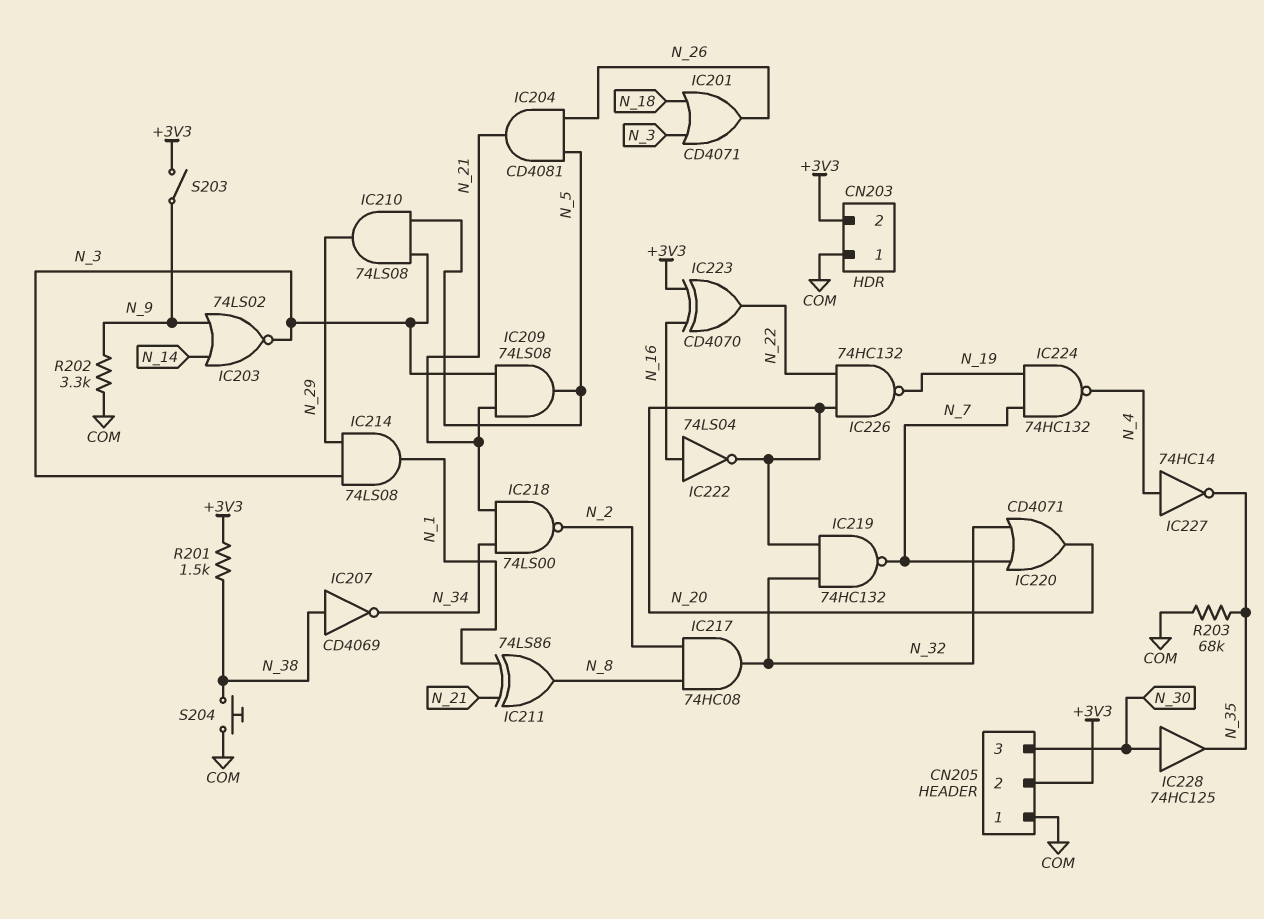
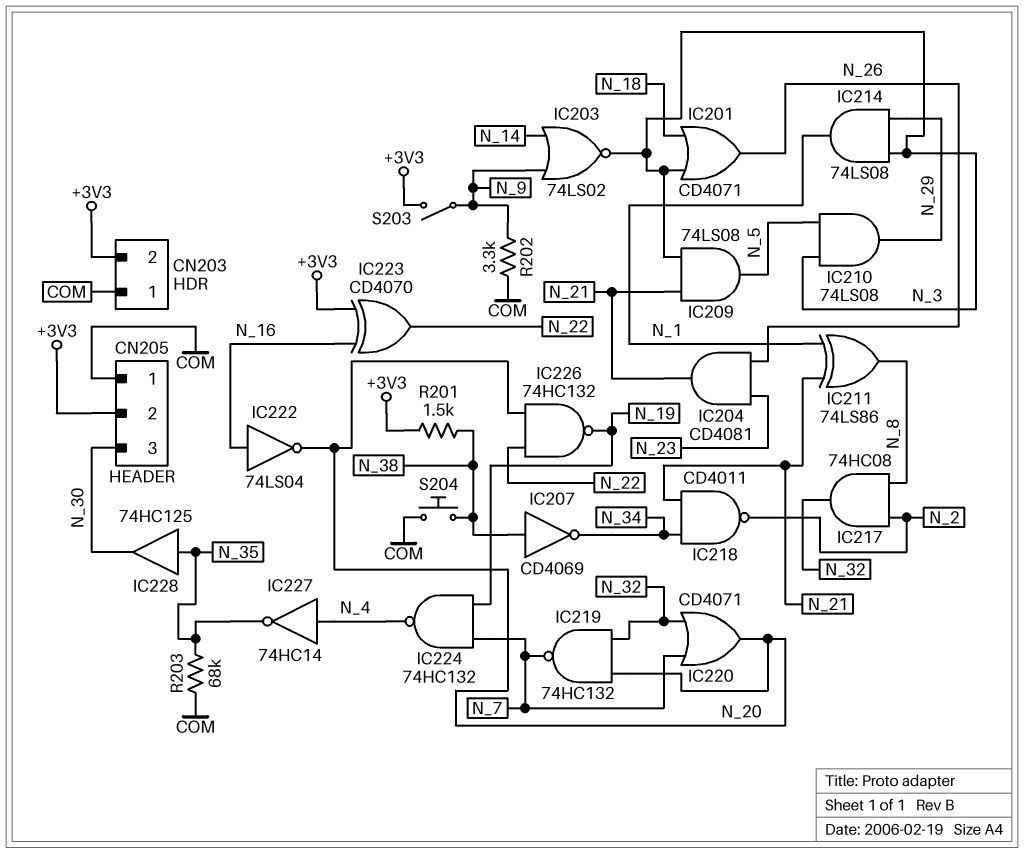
IC204: AND CD4081 (in N_5, in N_26, out N_21) -> AND CD4081 (in N_23, in N_26, out N_21)
IC218: NAND 74LS00 (in N_21, in N_34, out N_2) -> NAND CD4011 (in N_21, in N_34, out N_2)
IC228: buffer 74HC125 (in N_30, out N_35) -> buffer 74HC125 (in N_35, out N_30)

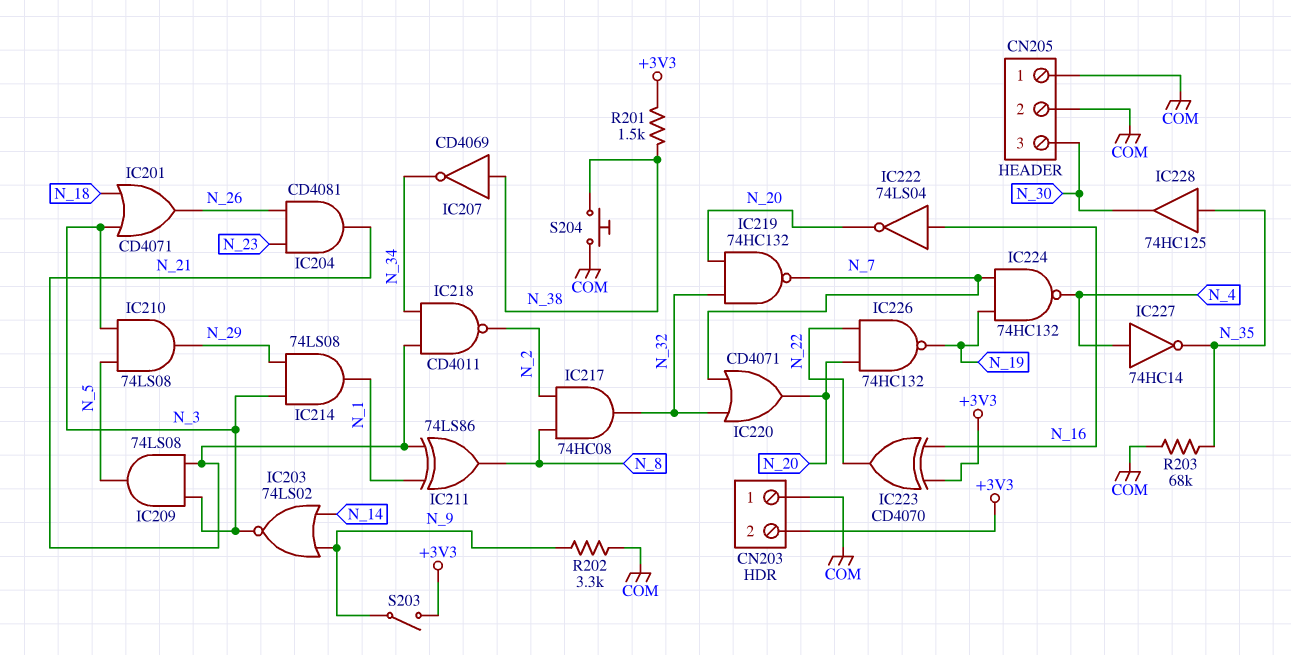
CN205 pin 2: +3V3 -> COM

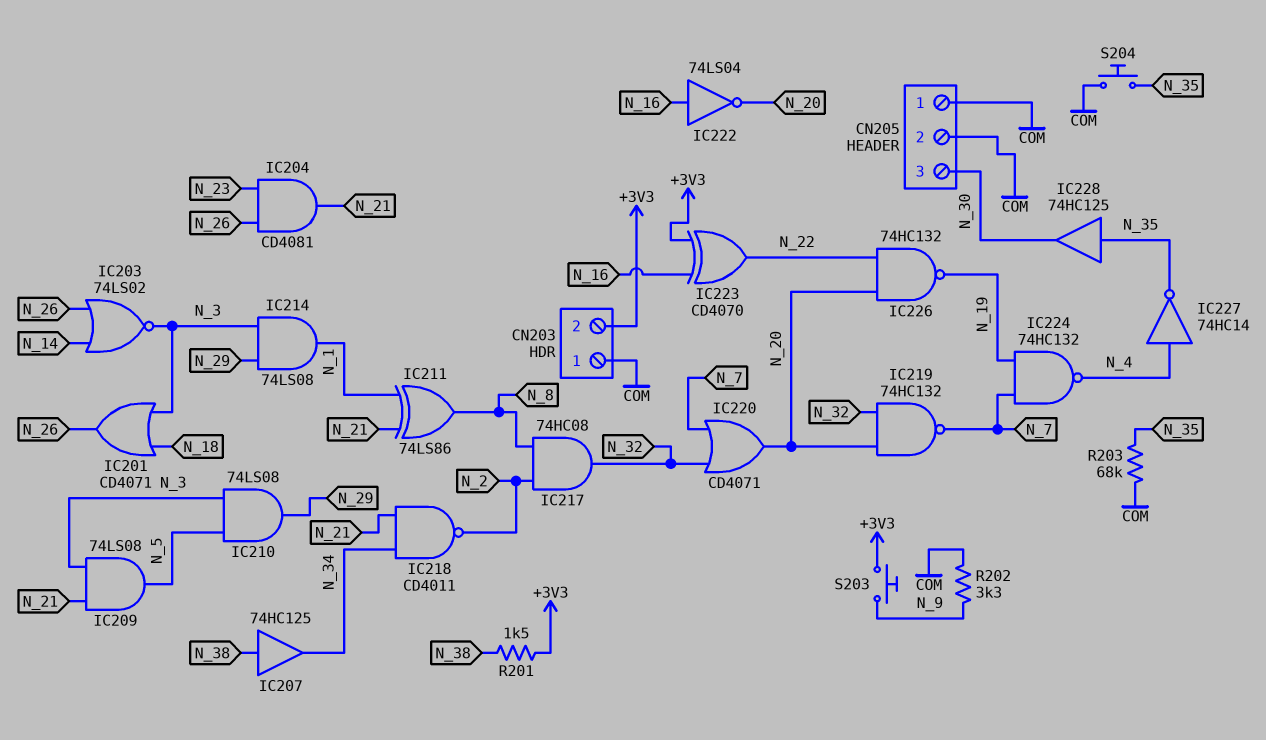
IC203: NOR 74LS02 (in N_9, in N_14, out N_3) -> NOR 74LS02 (in N_14, in N_26, out N_3)
IC207: NOT CD4069 (in N_38, out N_34) -> buffer 74HC125 (in N_38, out N_34)
S203: switch (+3V3, N_9) -> button (+3V3, N_9)
S204: button (COM, N_38) -> button (COM, N_35)

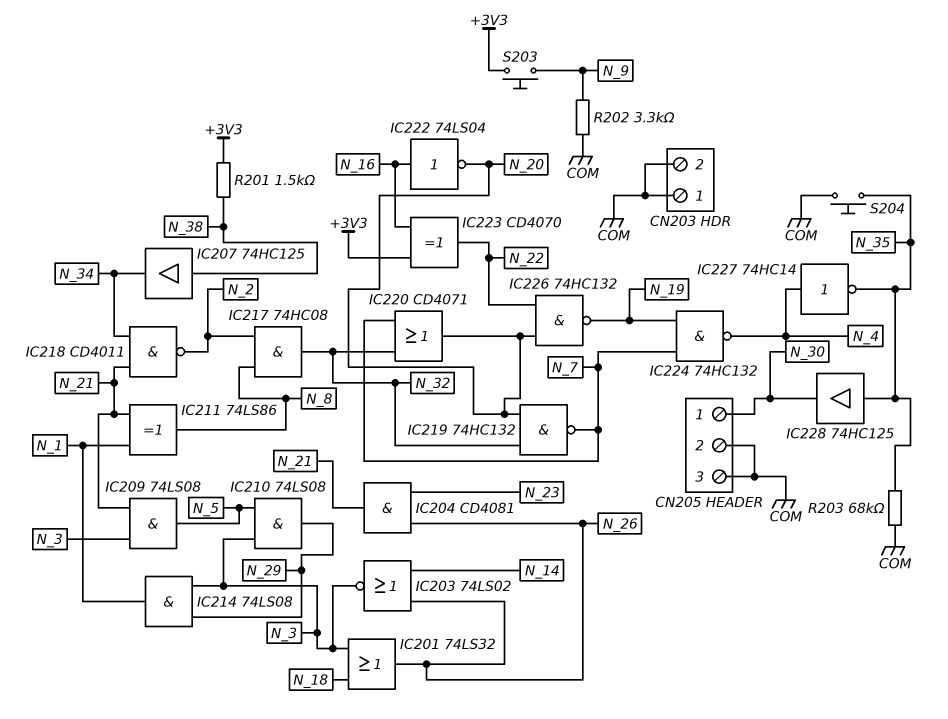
CN203 pin 2: +3V3 -> COM
CN205 pin 1: COM -> N_30
CN205 pin 3: N_30 -> COM
IC201: OR CD4071 (in N_3, in N_18, out N_26) -> OR 74LS32 (in N_3, in N_18, out N_26)

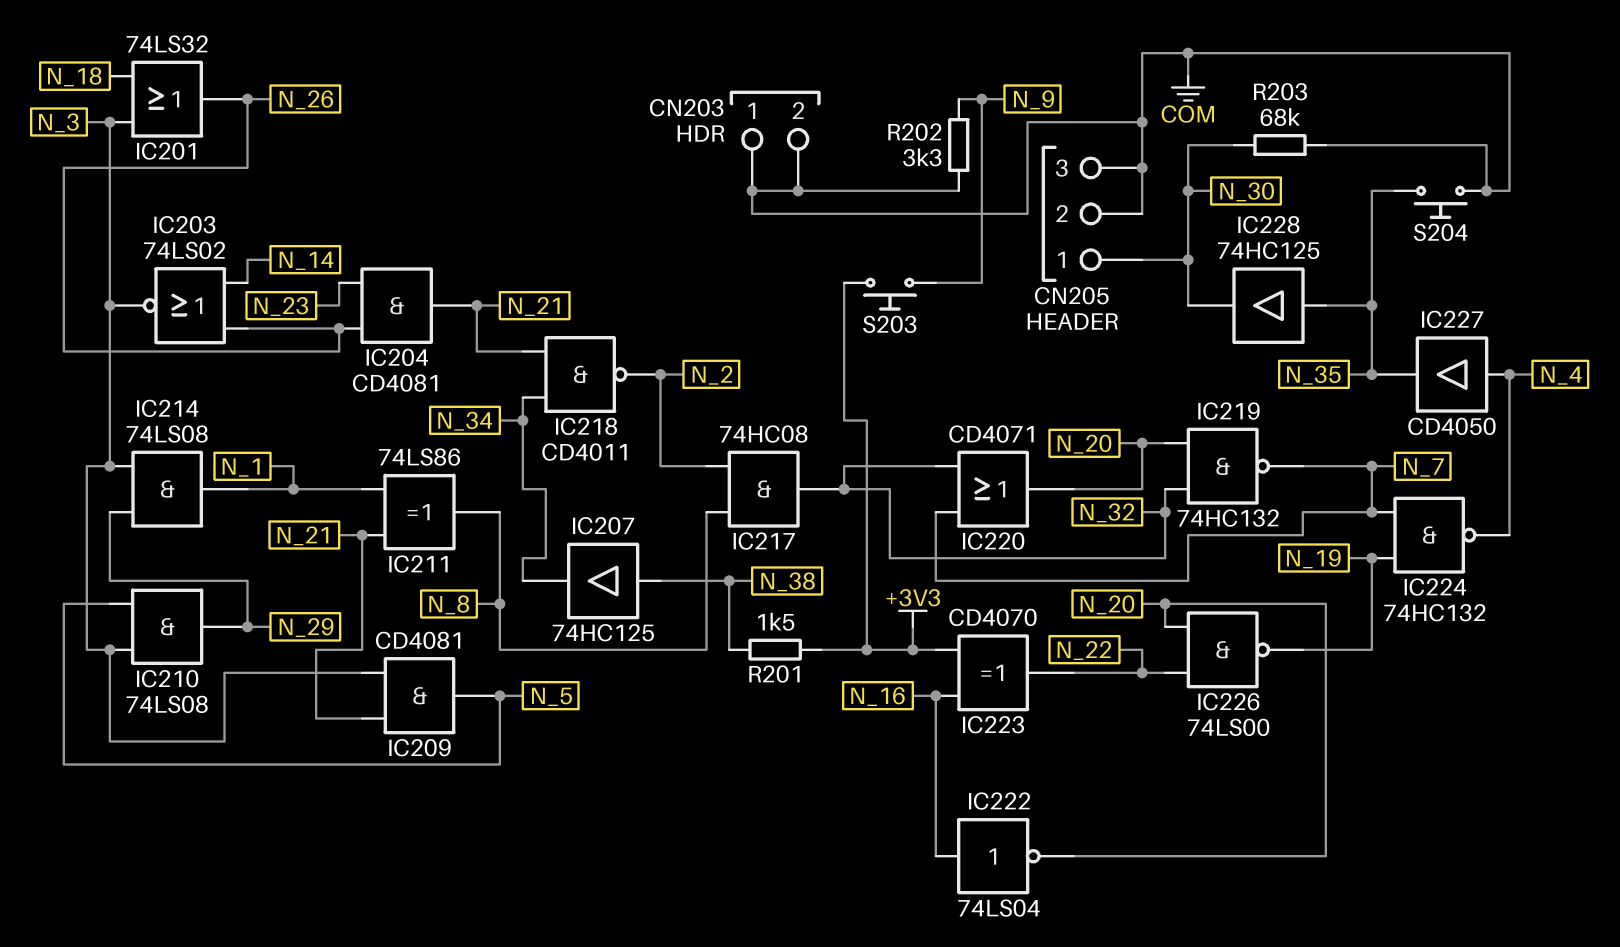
IC209: AND 74LS08 (in N_3, in N_21, out N_5) -> AND CD4081 (in N_3, in N_21, out N_5)
IC226: NAND 74HC132 (in N_20, in N_22, out N_19) -> NAND 74LS00 (in N_20, in N_22, out N_19)
IC227: NOT 74HC14 (in N_4, out N_35) -> buffer CD4050 (in N_4, out N_35)
R203: 68k (COM, N_35) -> 68k (COM, N_30)

